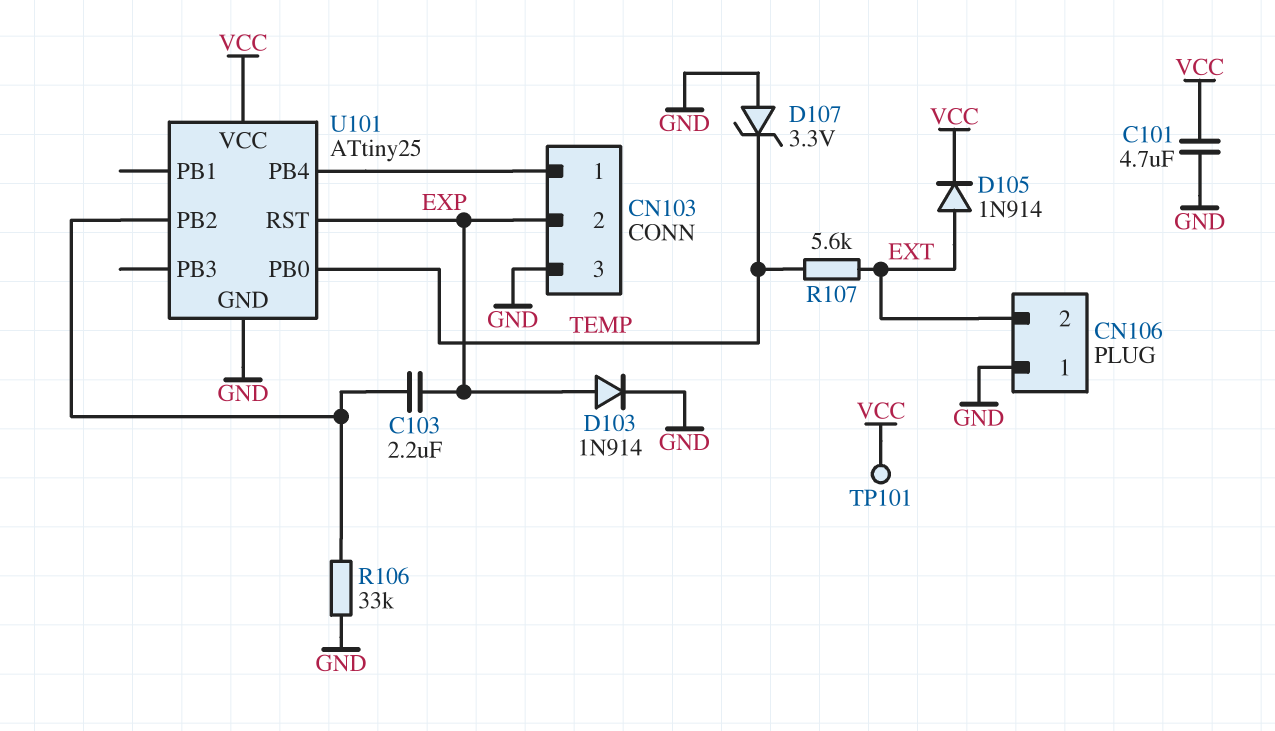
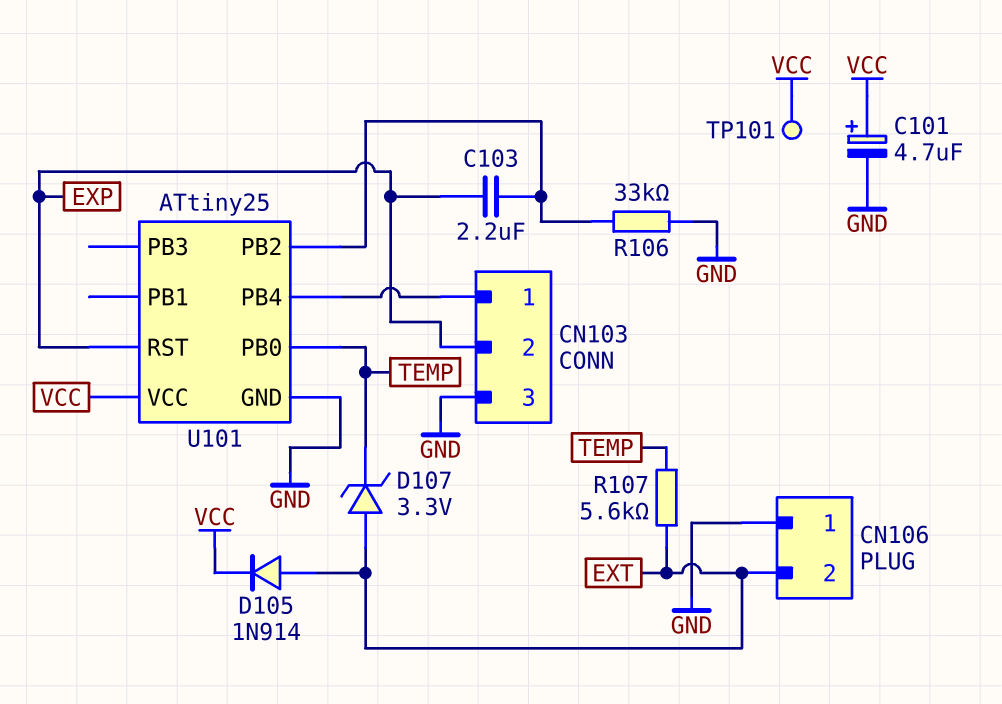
C101: 4.7uF (GND, VCC) -> 4.7uF (plus VCC, minus GND)
D103: diode 1N914 (A EXP, K GND) -> none
D107: zener 3.3V (A GND, K TEMP) -> zener 3.3V (A EXT, K TEMP)

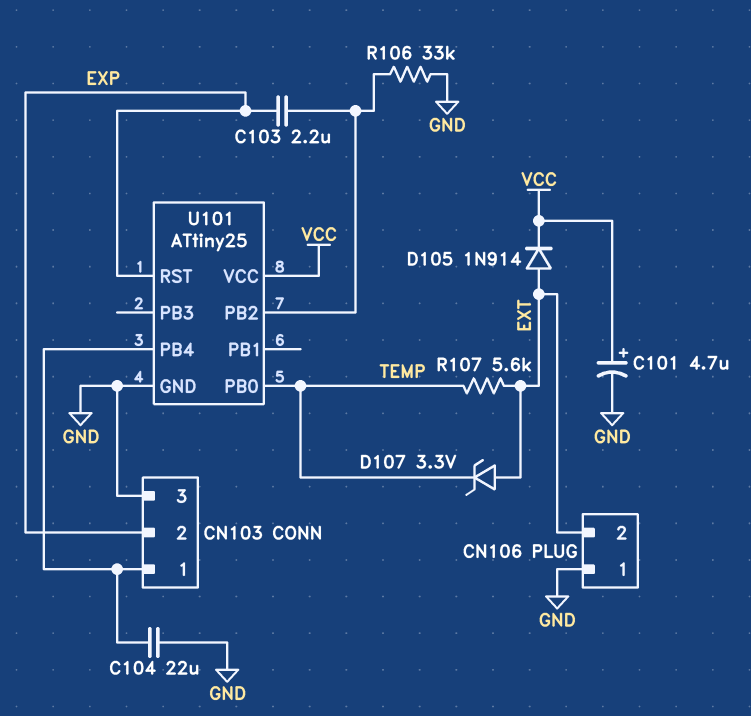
C104: none -> 22uF (CN103/1, GND)
TP101: test point (VCC) -> none

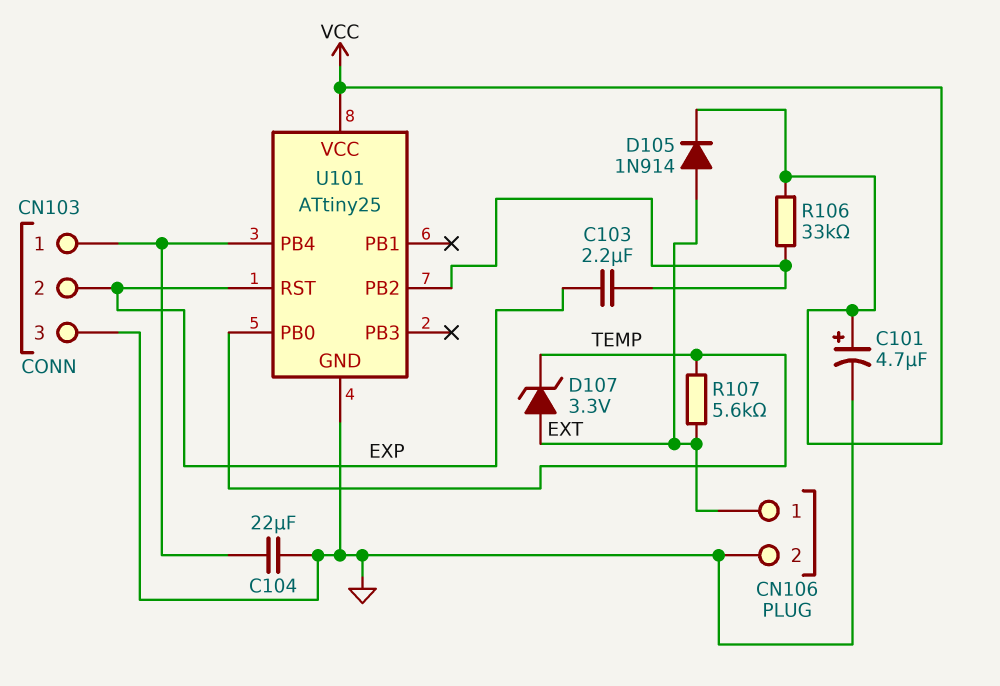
CN106 pin 1: GND -> EXT
CN106 pin 2: EXT -> GND
R106: 33k (GND, U101/PB2) -> 33k (U101/PB2, VCC)

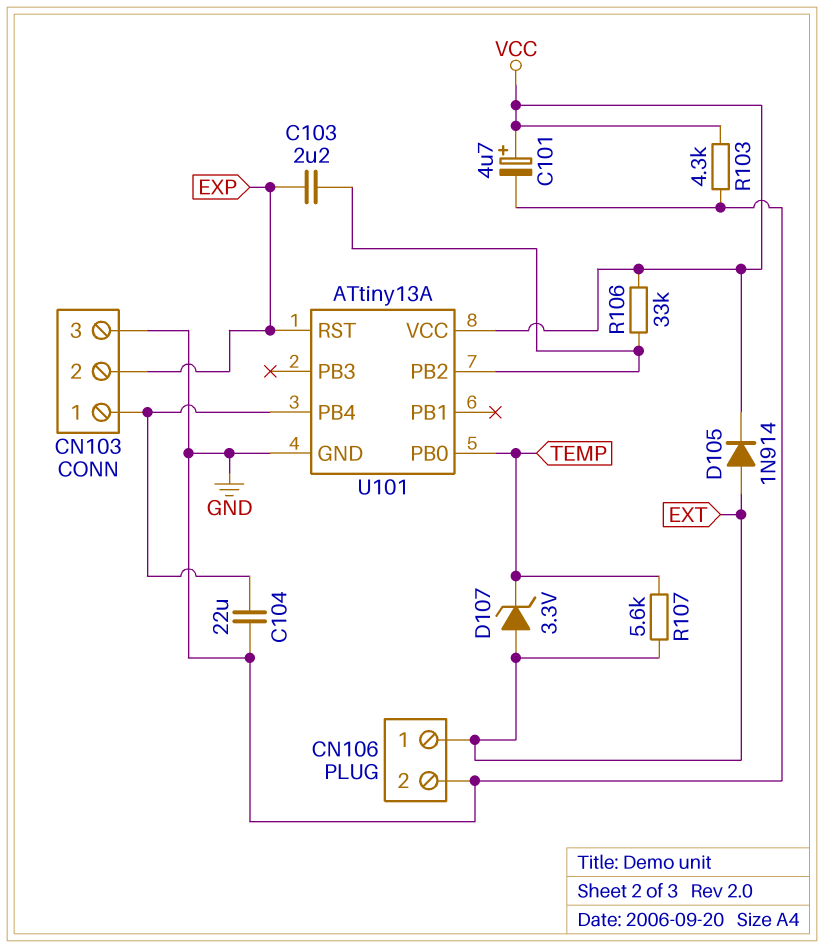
R103: none -> 4.3k (GND, VCC)
U101: ATtiny25 -> ATtiny13A

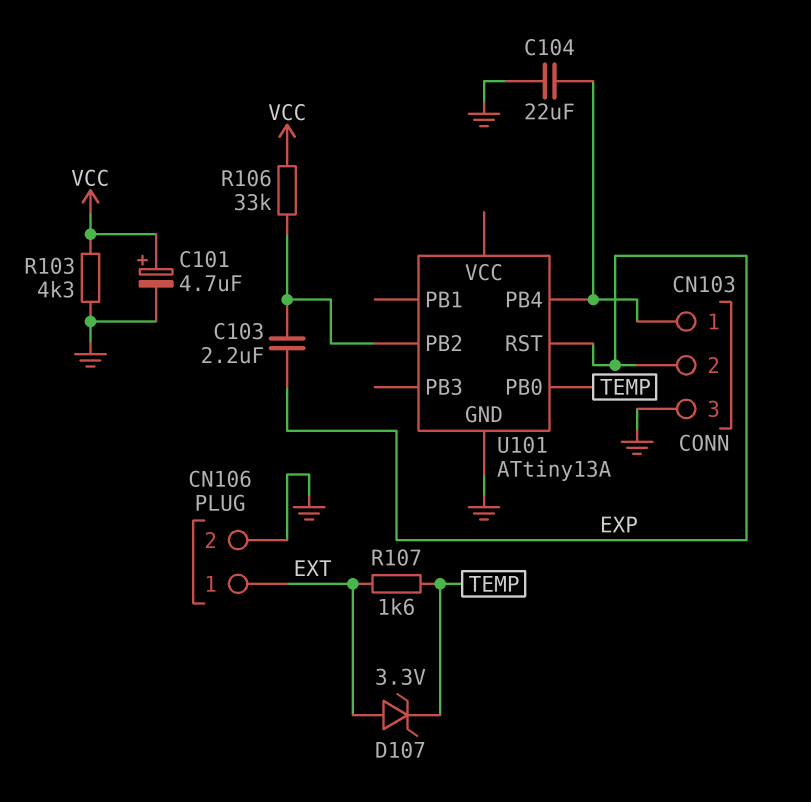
D105: diode 1N914 (A EXT, K VCC) -> none
R107: 5.6k (EXT, TEMP) -> 1.6k (EXT, TEMP)
U101 pin VCC: VCC -> none

